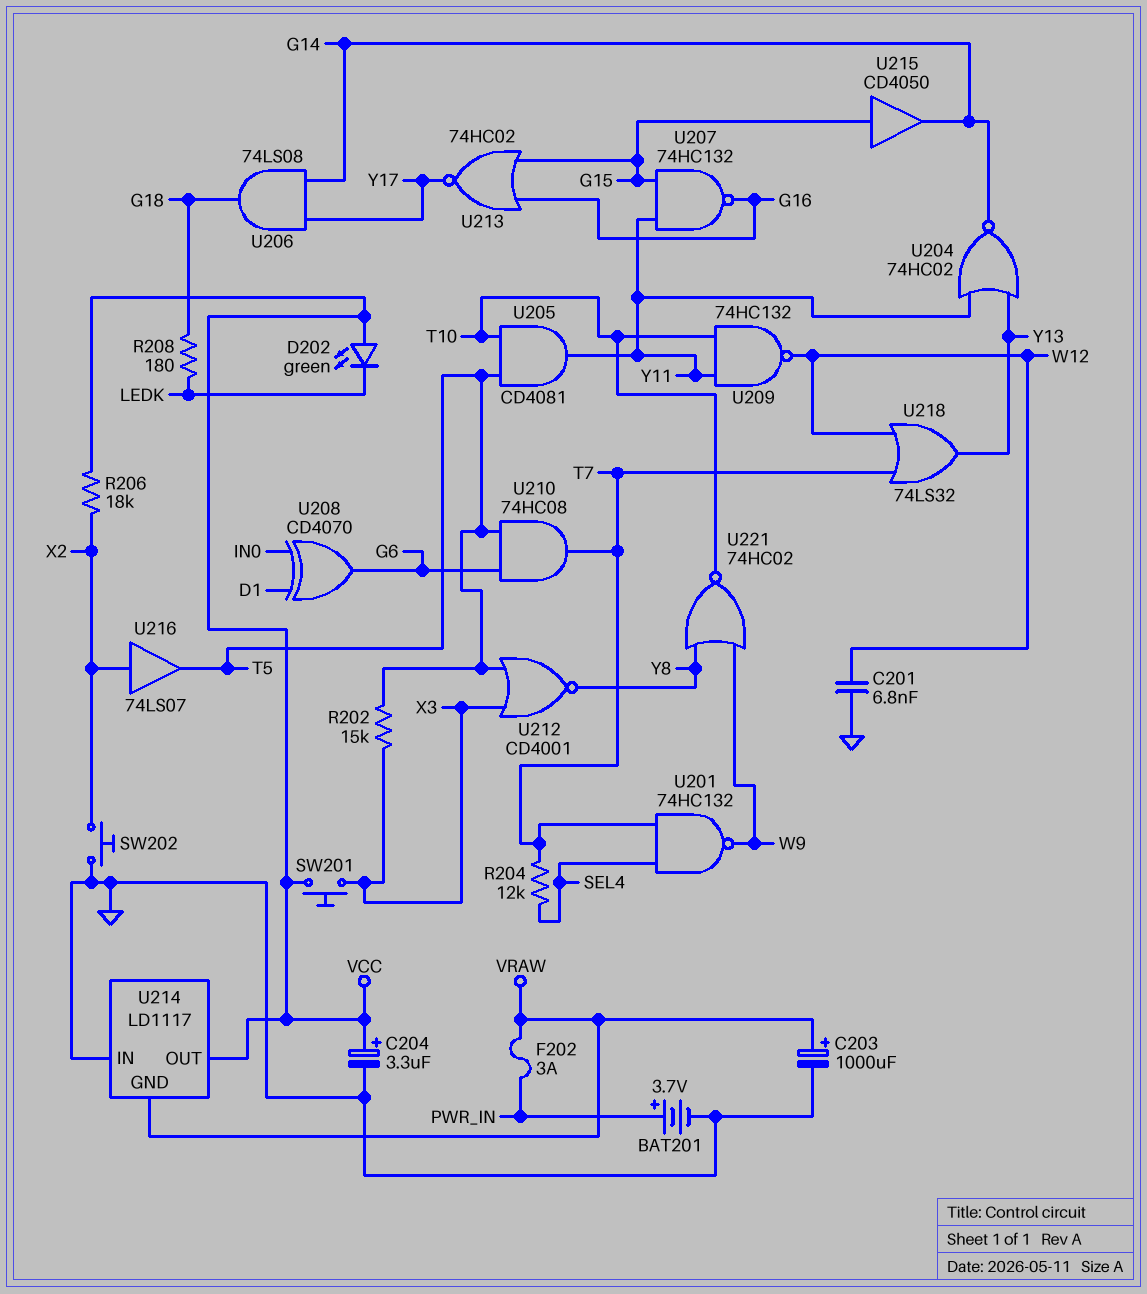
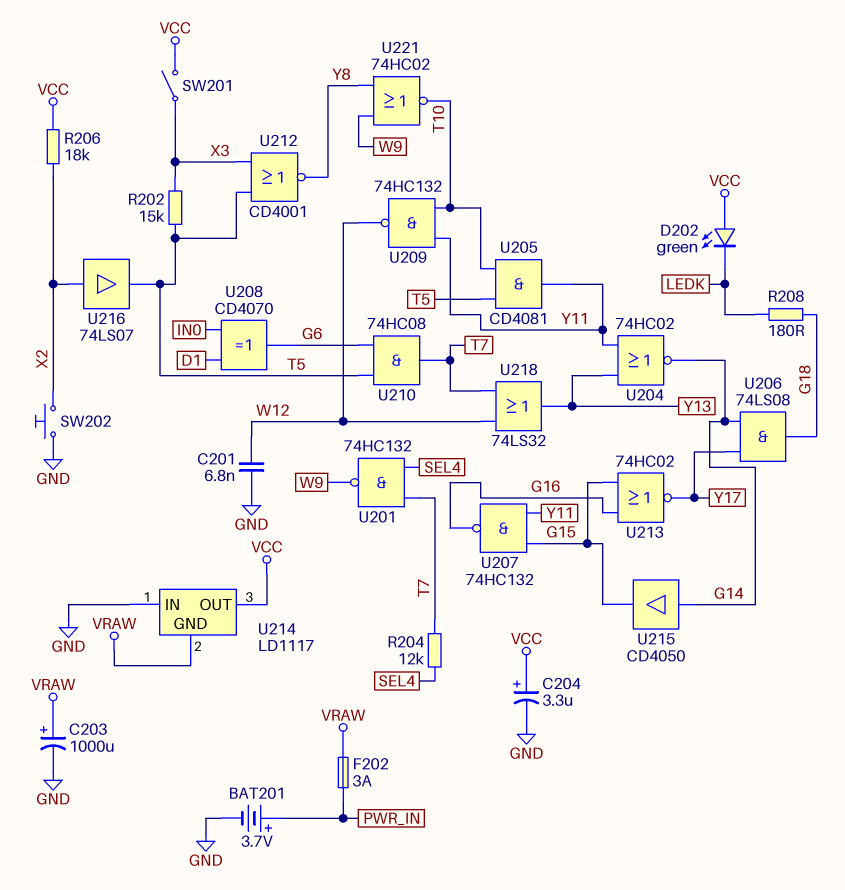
SW201: button (VCC, X3) -> switch (VCC, X3)
U215: buffer CD4050 (in G15, out G14) -> buffer CD4050 (in G14, out G15)

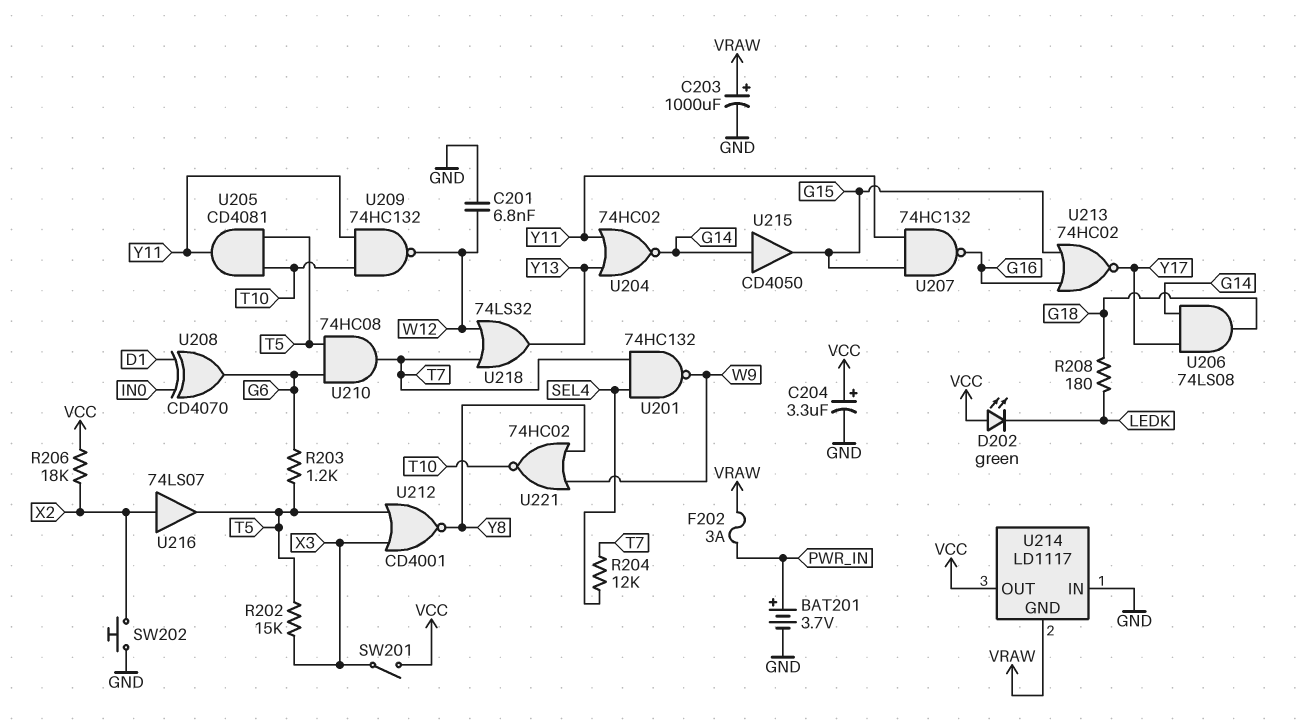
R203: none -> 1.2k (G6, T5)

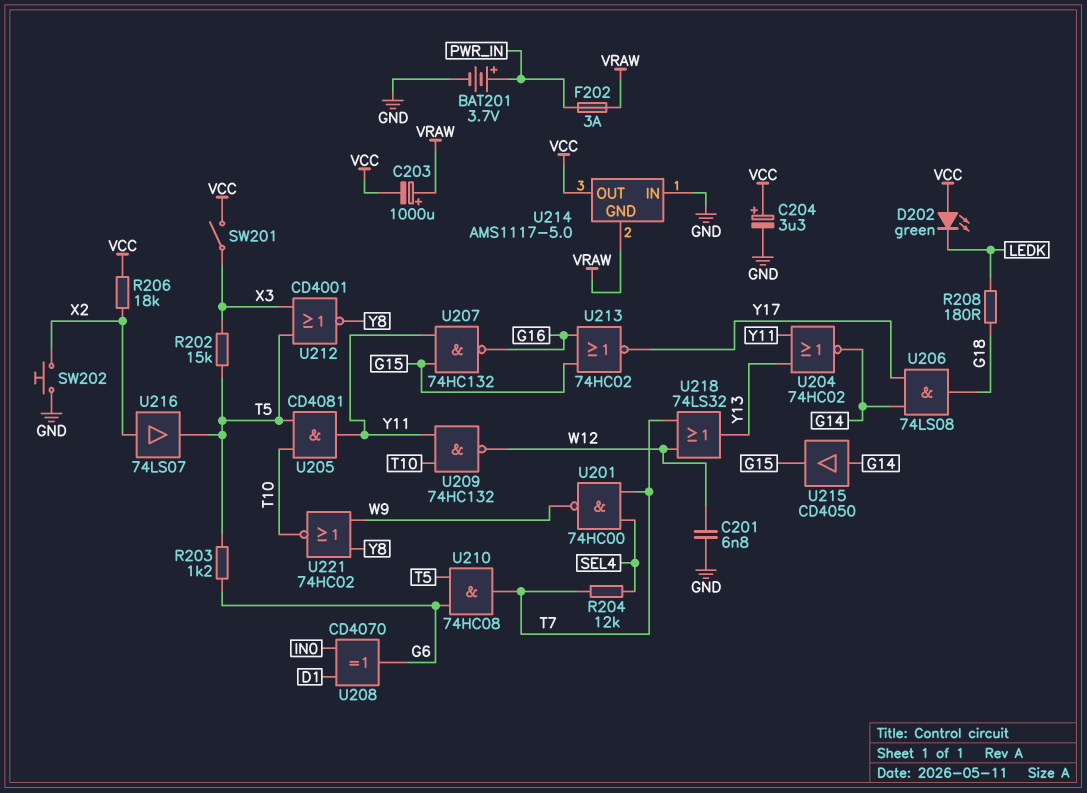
C203: 1000uF (plus VRAW, minus GND) -> 1000uF (plus VRAW, minus VCC)
U201: NAND 74HC132 (in SEL4, in T7, out W9) -> NAND 74HC00 (in SEL4, in T7, out W9)
U214: LD1117 -> AMS1117-5.0

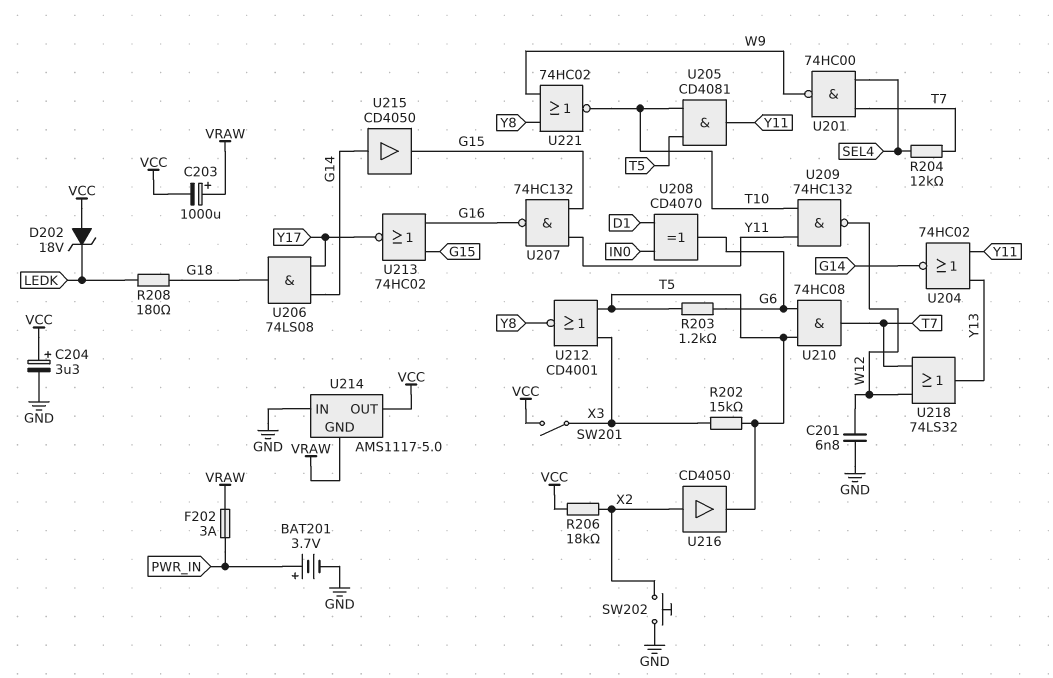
D202: LED green (A VCC, K LEDK) -> zener 18V (A VCC, K LEDK)
U216: buffer 74LS07 (in X2, out T5) -> buffer CD4050 (in X2, out T5)

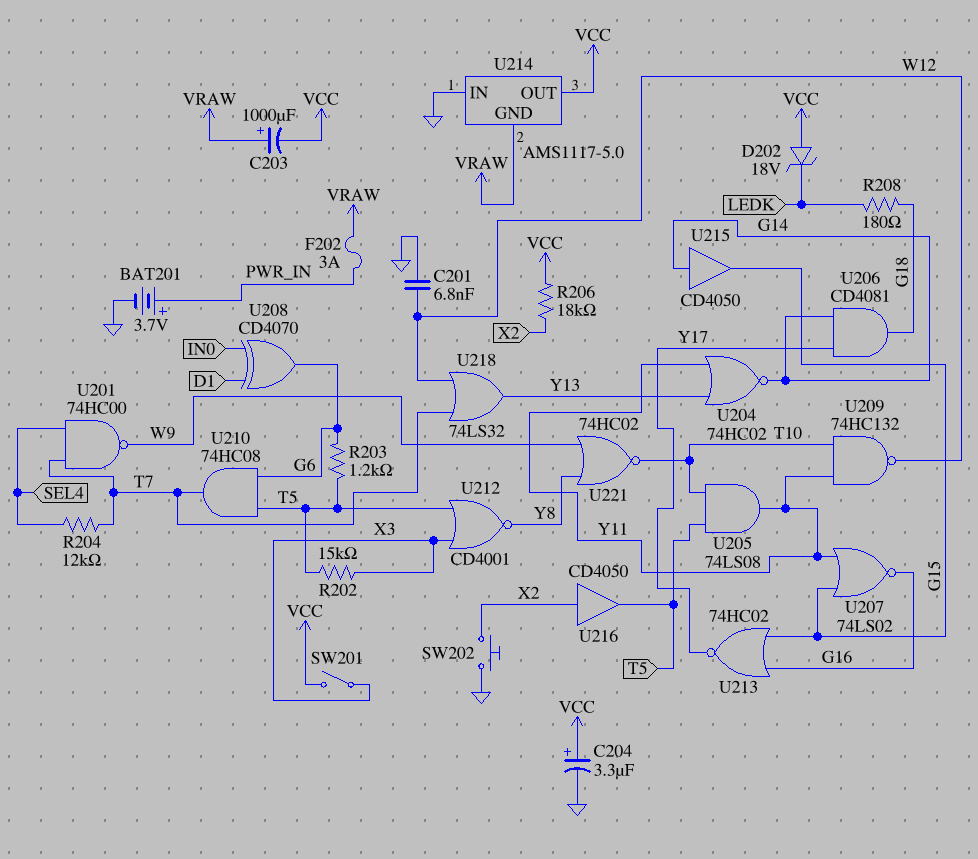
U205: AND CD4081 (in T5, in T10, out Y11) -> AND 74LS08 (in T5, in T10, out Y11)
U206: AND 74LS08 (in G14, in Y17, out G18) -> AND CD4081 (in G14, in Y17, out G18)
U207: NAND 74HC132 (in G15, in Y11, out G16) -> NOR 74LS02 (in G15, in Y11, out G16)

